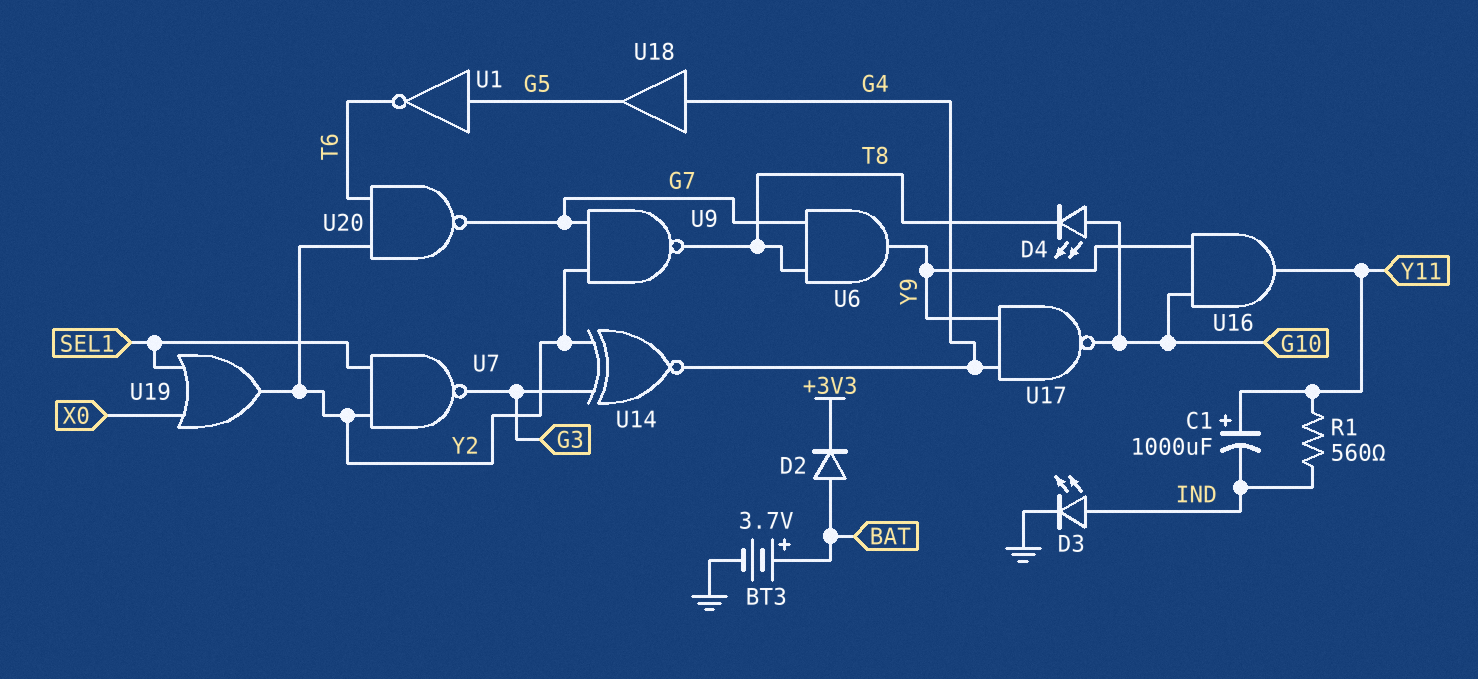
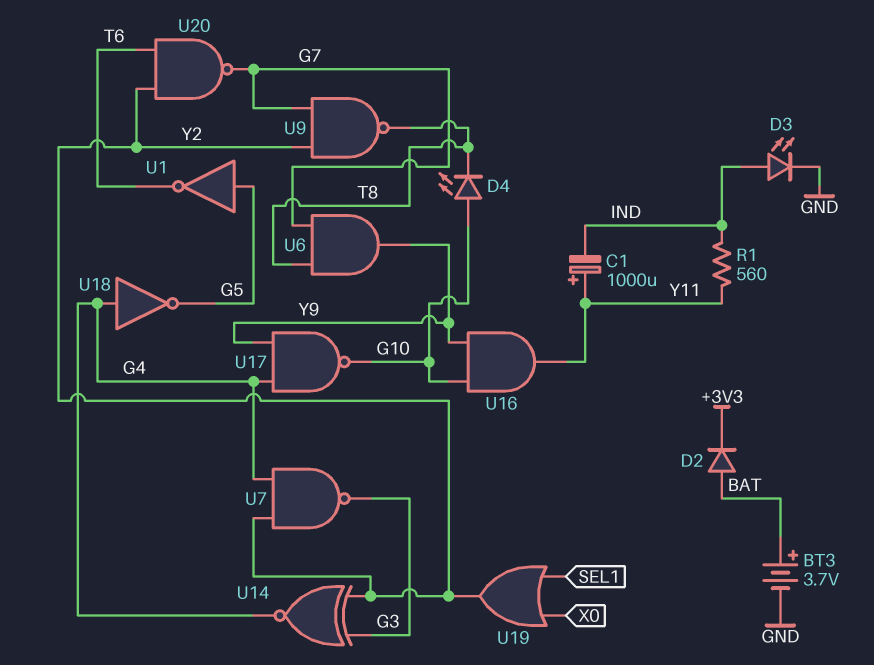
U7: NAND (in SEL1, in Y2, out G3) -> NAND (in G4, in Y2, out G3)
U18: buffer (in G4, out G5) -> NOT (in G4, out G5)

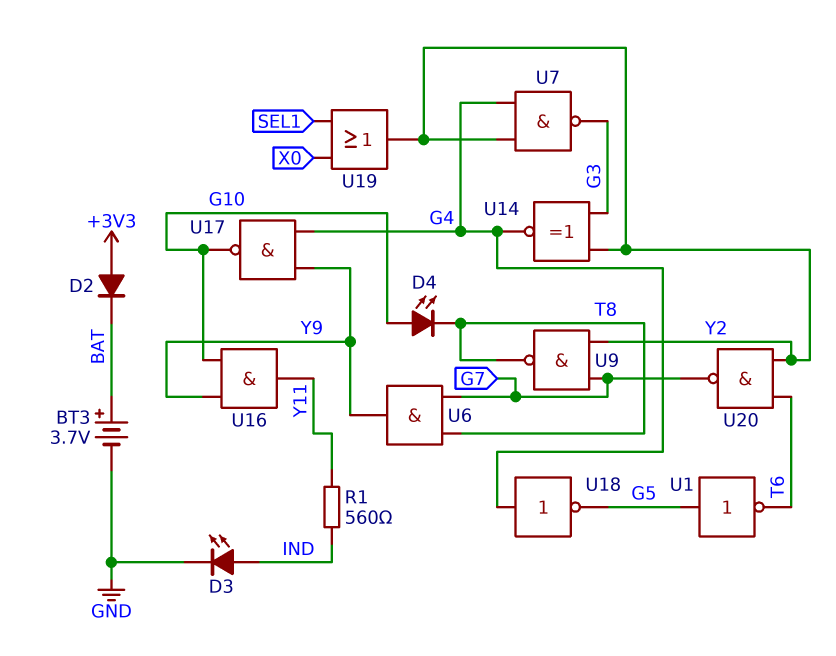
C1: 1000uF (plus Y11, minus IND) -> none
D2: diode (A BAT, K +3V3) -> diode (A +3V3, K BAT)

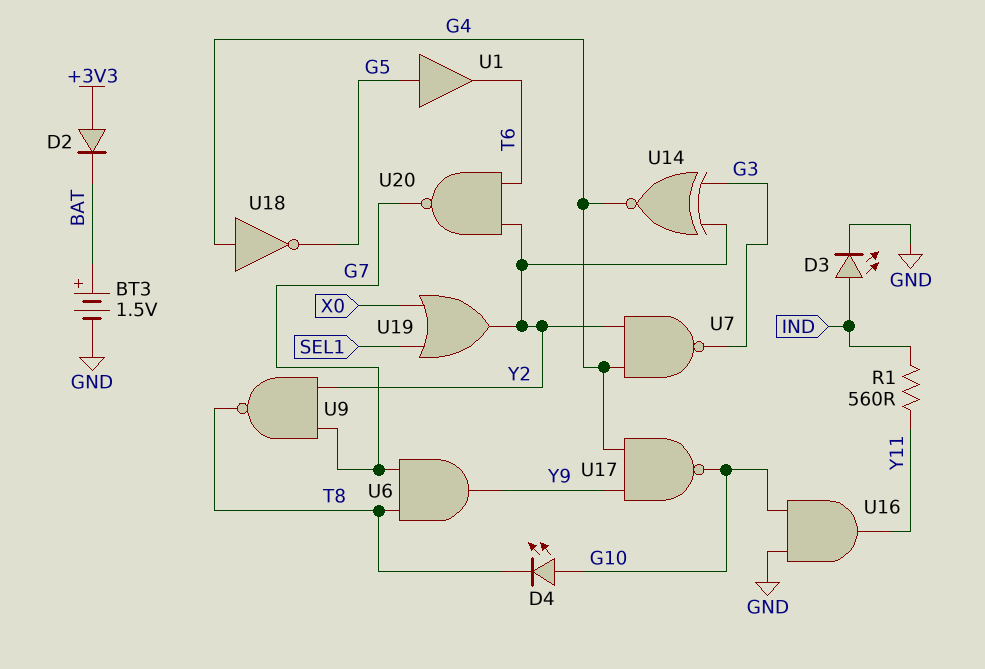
BT3: 3.7V (plus BAT, minus GND) -> 1.5V (plus BAT, minus GND)
U1: NOT (in G5, out T6) -> buffer (in G5, out T6)
U16: AND (in G10, in Y9, out Y11) -> AND (in G10, in GND, out Y11)

